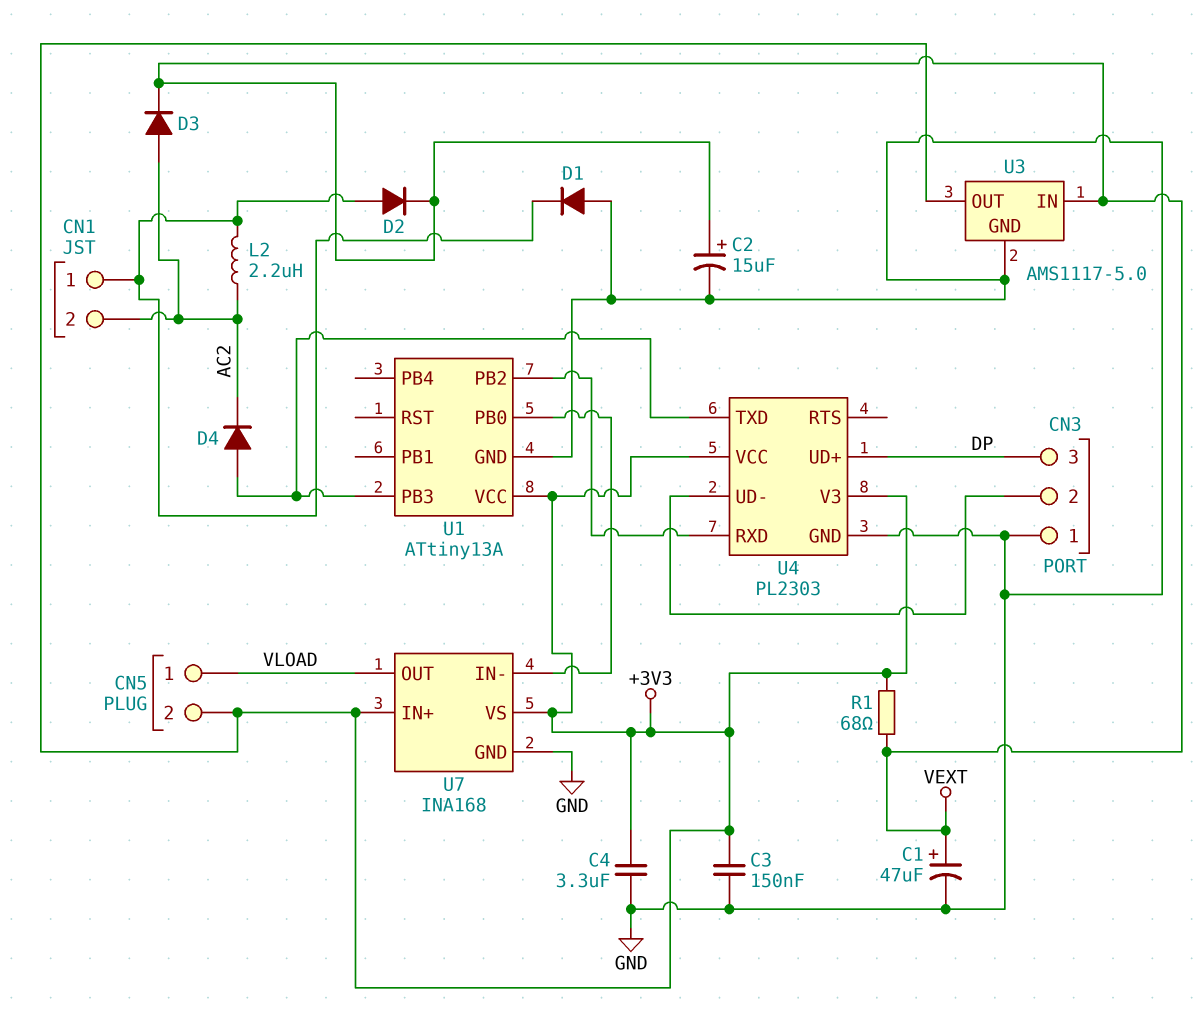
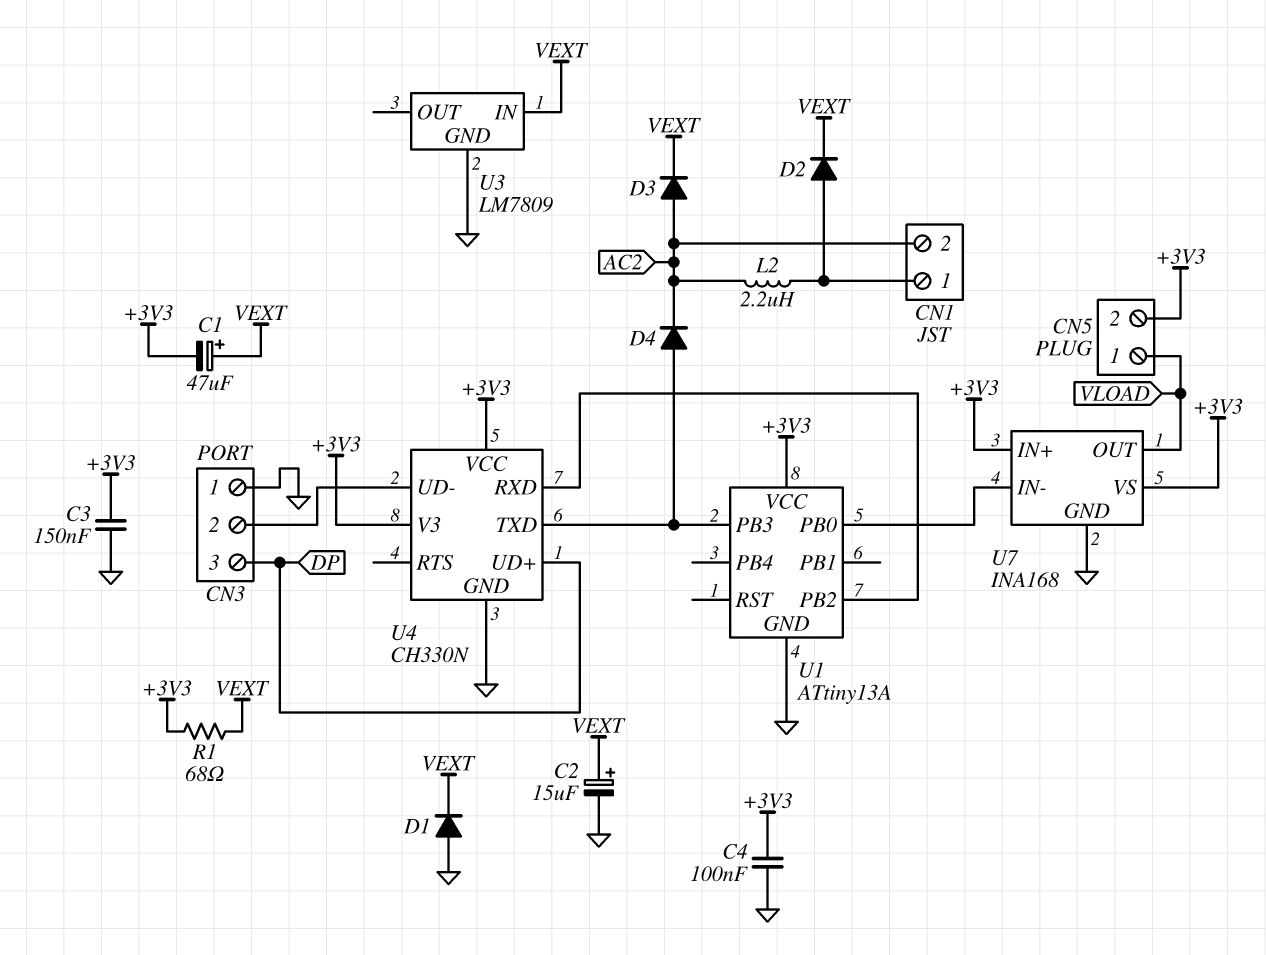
C1: 47uF (plus VEXT, minus GND) -> 47uF (plus VEXT, minus +3V3)
C4: 3.3uF (+3V3, GND) -> 100nF (+3V3, GND)
D1: diode (A GND, K CN1/1) -> diode (A GND, K VEXT)
U3: AMS1117-5.0 -> LM7809
U3 pin OUT: +3V3 -> none
U4: PL2303 -> CH330N

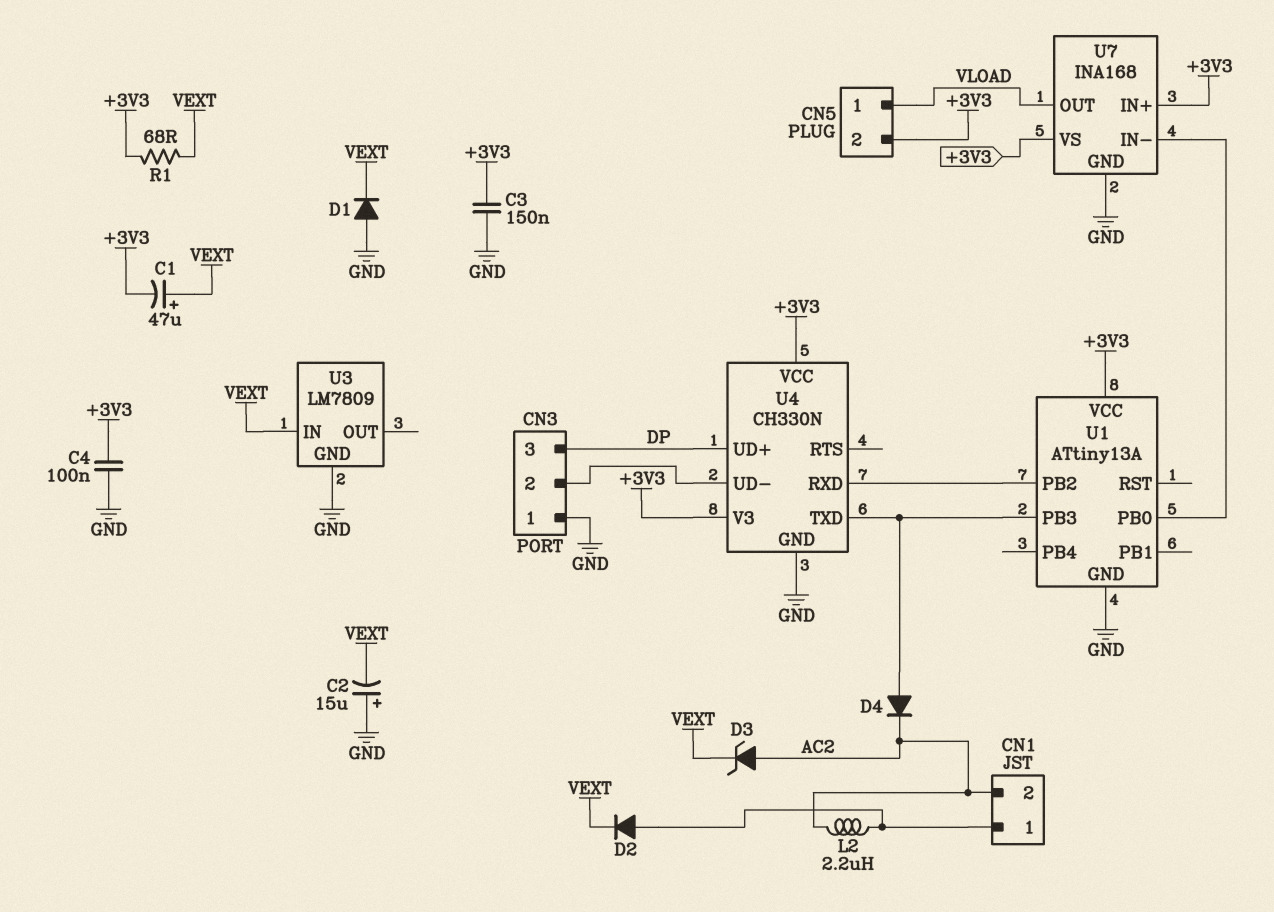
C2: 15uF (plus VEXT, minus GND) -> 15uF (plus GND, minus VEXT)
D3: diode (A AC2, K VEXT) -> zener (A AC2, K VEXT)

